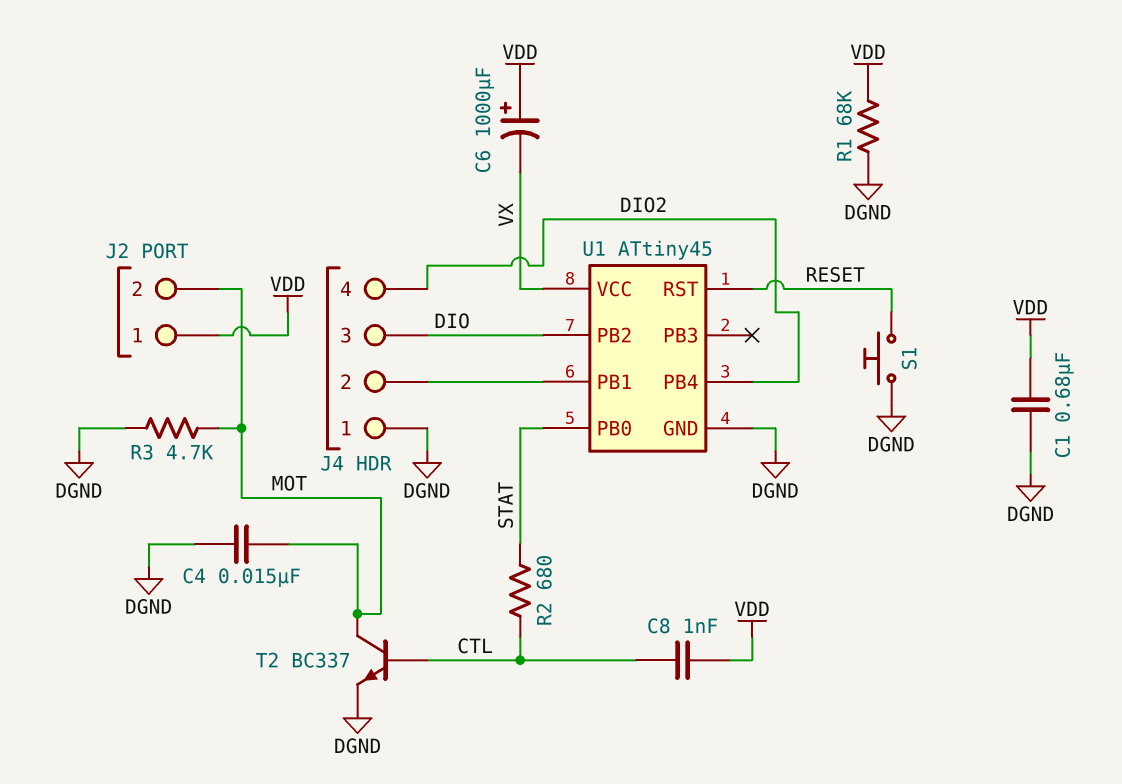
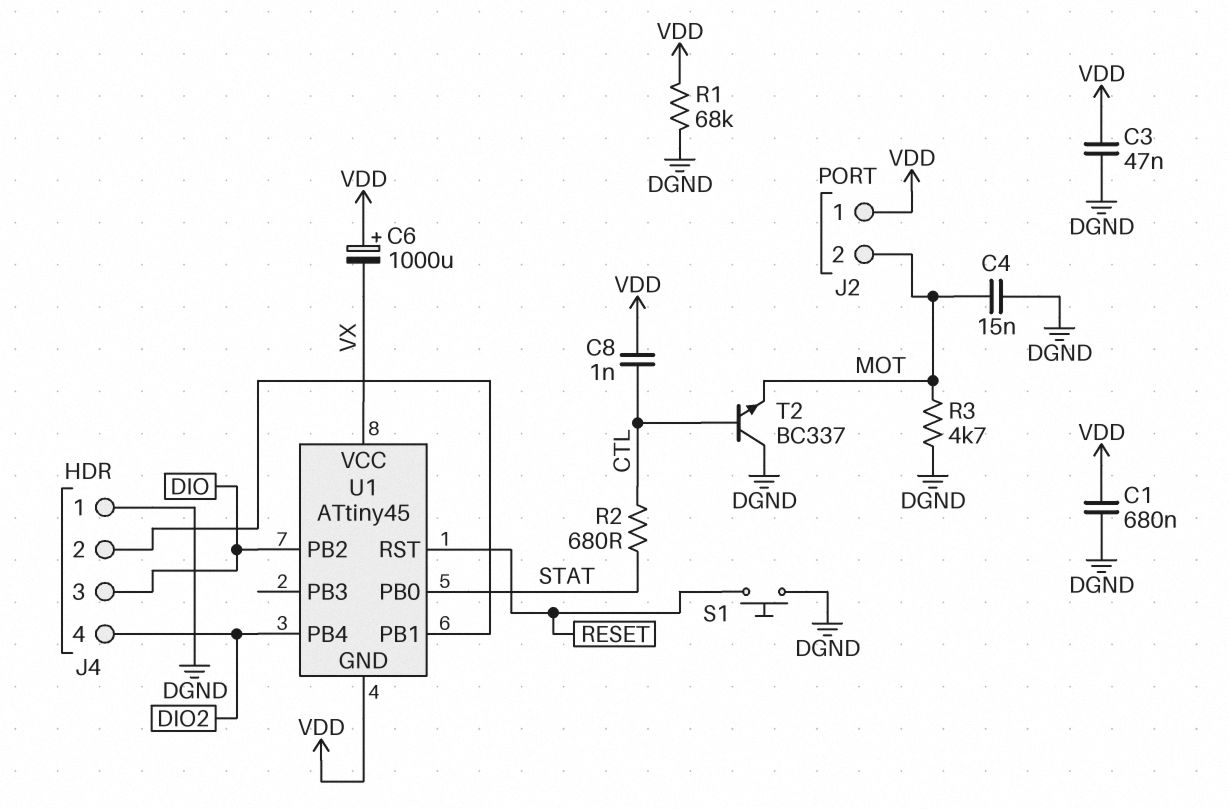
C3: none -> 47nF (DGND, VDD)
T2: NPN BC337 (B CTL, C MOT, E DGND) -> NPN BC337 (B CTL, C DGND, E MOT)
U1 pin GND: DGND -> VDD

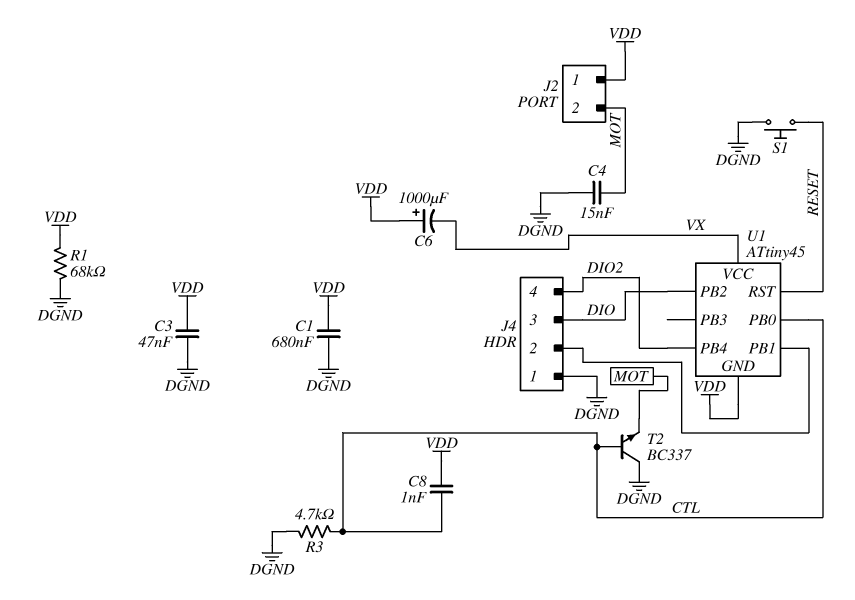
R2: 680 (CTL, STAT) -> none
R3: 4.7k (DGND, MOT) -> 4.7k (CTL, DGND)
U1 pin PB0: STAT -> CTL

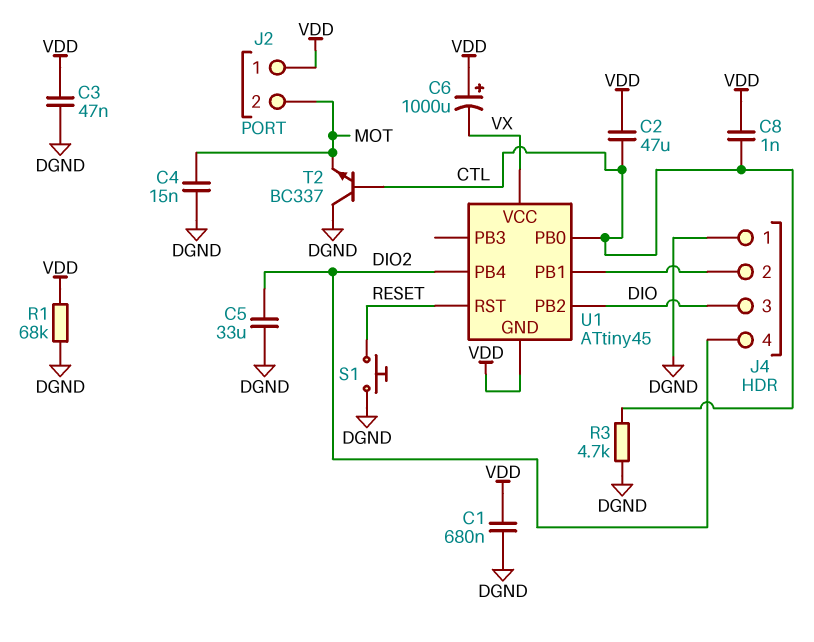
C2: none -> 47uF (CTL, VDD)
C5: none -> 33uF (DGND, DIO2)

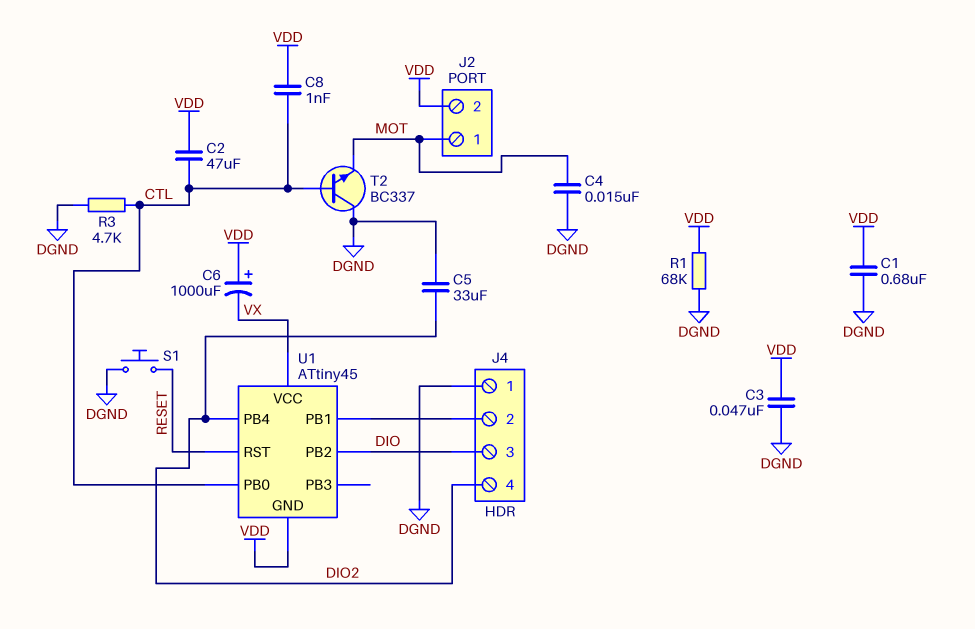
J2 pin 1: VDD -> MOT
J2 pin 2: MOT -> VDD

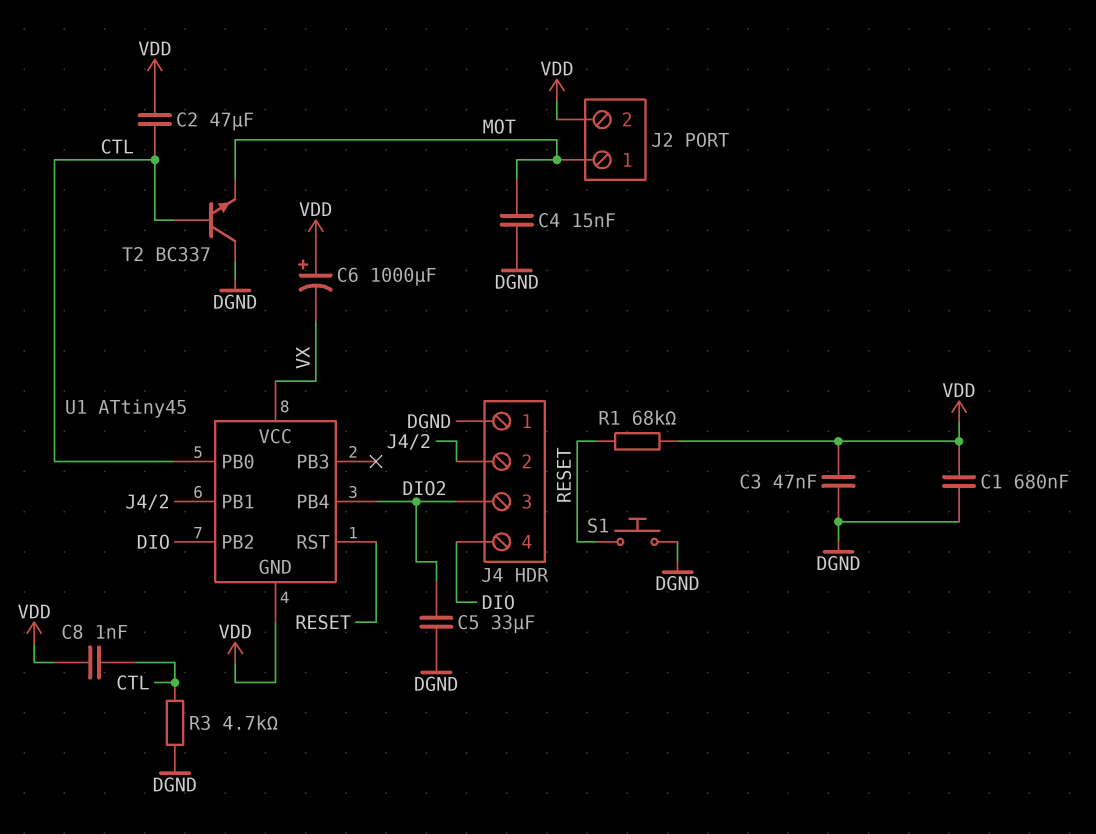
J4 pin 3: DIO -> DIO2
J4 pin 4: DIO2 -> DIO
R1: 68k (DGND, VDD) -> 68k (RESET, VDD)

